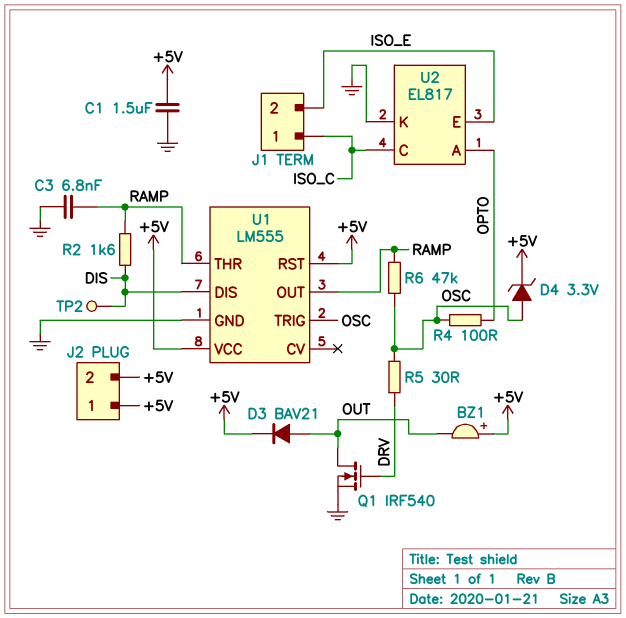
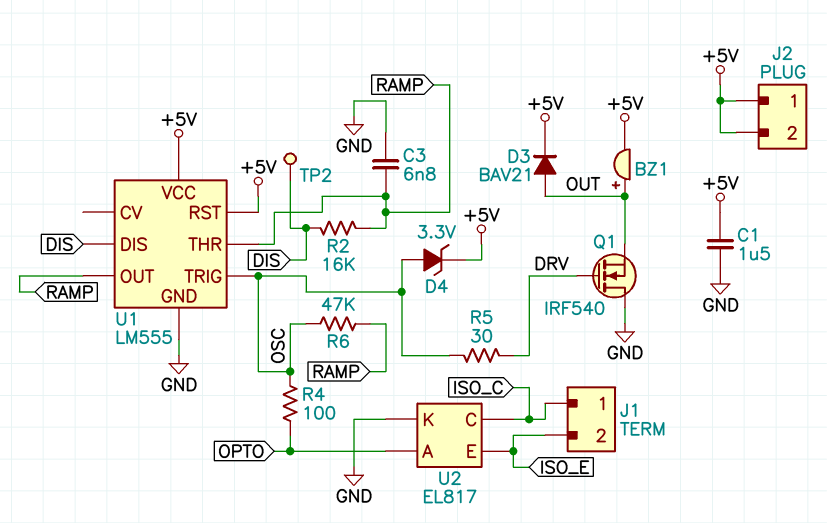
BZ1: buzzer (plus +5V, minus OUT) -> buzzer (plus OUT, minus +5V)
Q1: NMOS IRF540 (G DRV, D OUT, S GND) -> NMOS IRF540 (G DRV, D GND, S OUT)
R2: 1.6k (DIS, RAMP) -> 16k (DIS, RAMP)

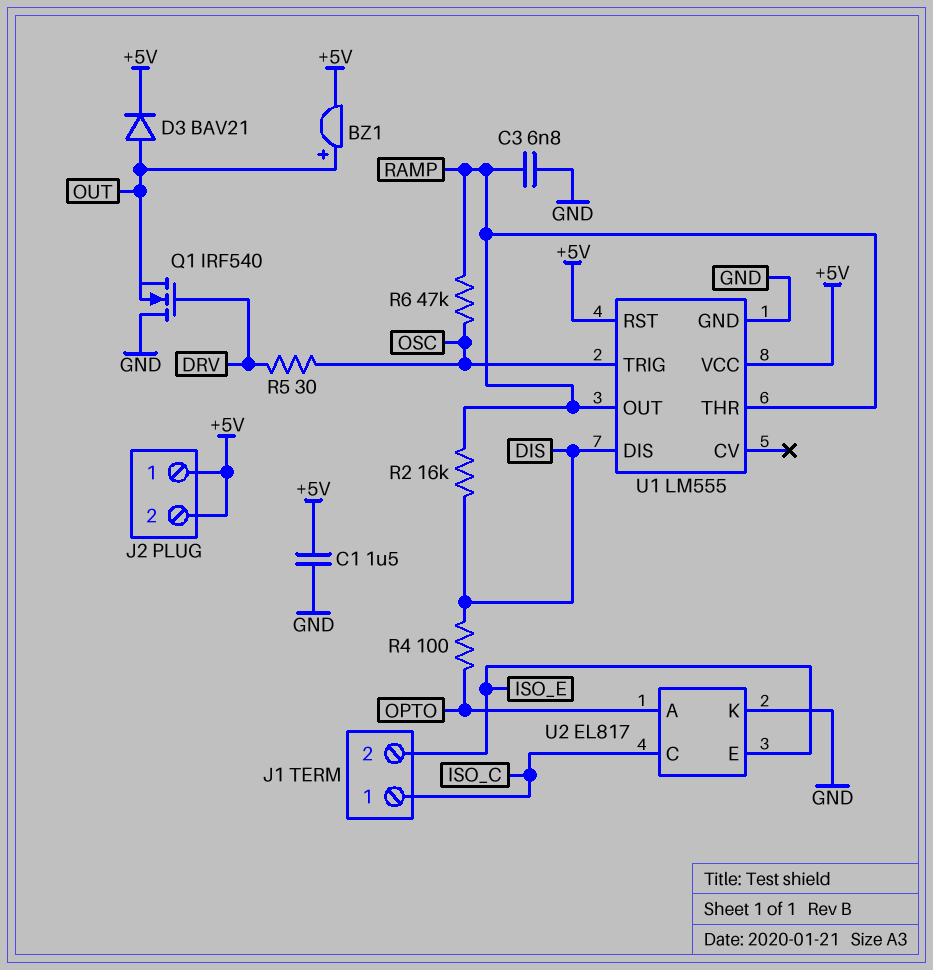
D4: zener 3.3V (A OSC, K +5V) -> none
R4: 100 (OPTO, OSC) -> 100 (DIS, OPTO)
TP2: test point (DIS) -> none

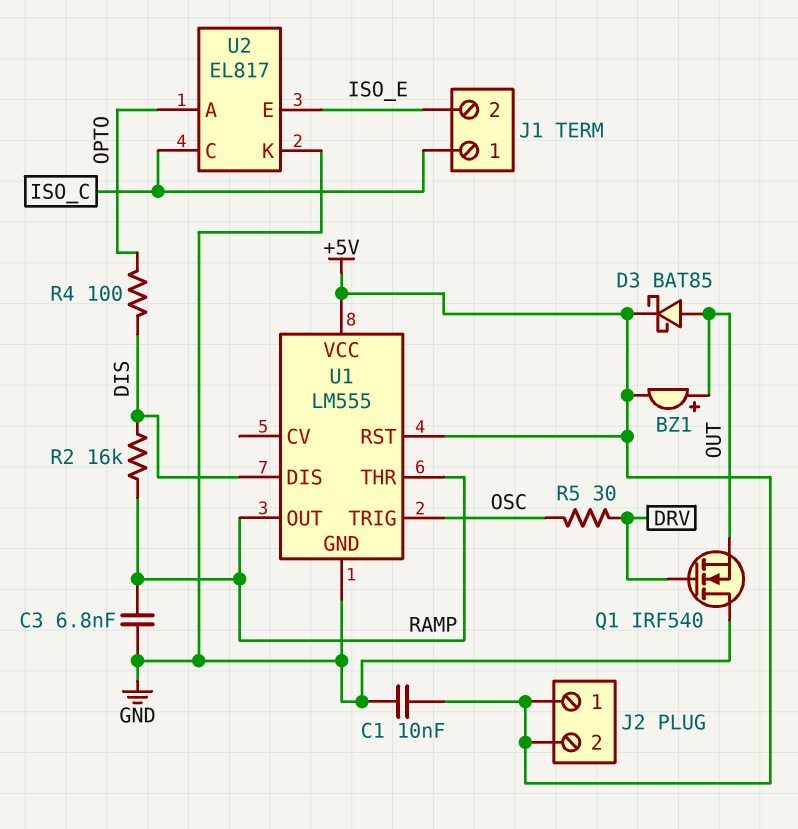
C1: 1.5uF (+5V, GND) -> 10nF (+5V, GND)
D3: diode BAV21 (A OUT, K +5V) -> schottky BAT85 (A OUT, K +5V)
R6: 47k (OSC, RAMP) -> none

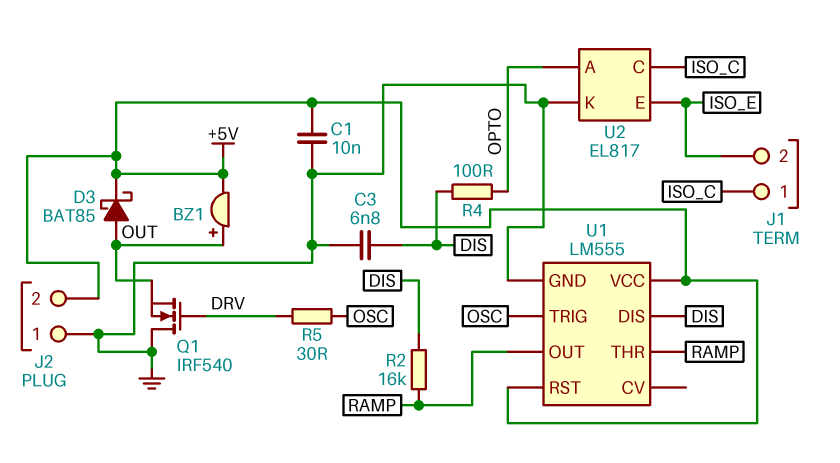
C3: 6.8nF (GND, RAMP) -> 6.8nF (DIS, GND)
J2 pin 1: +5V -> GND

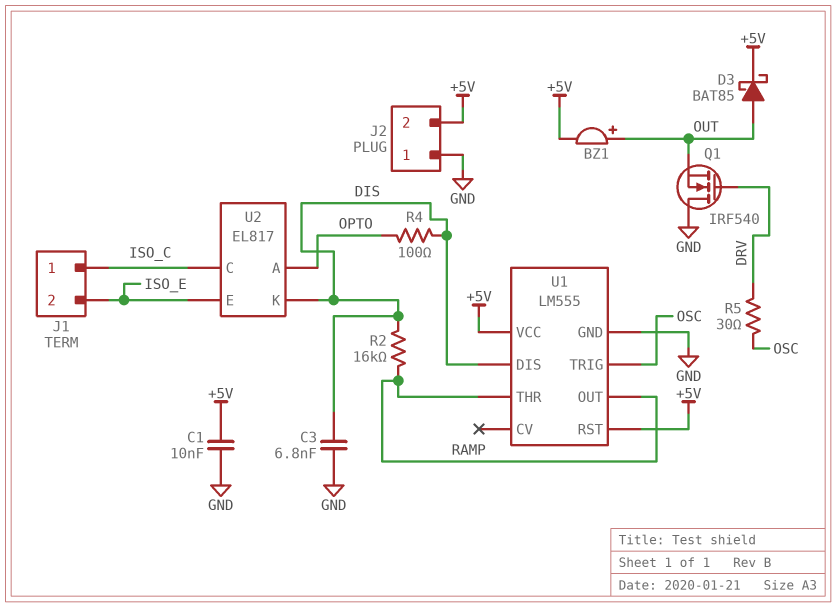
U2 pin K: GND -> DIS

